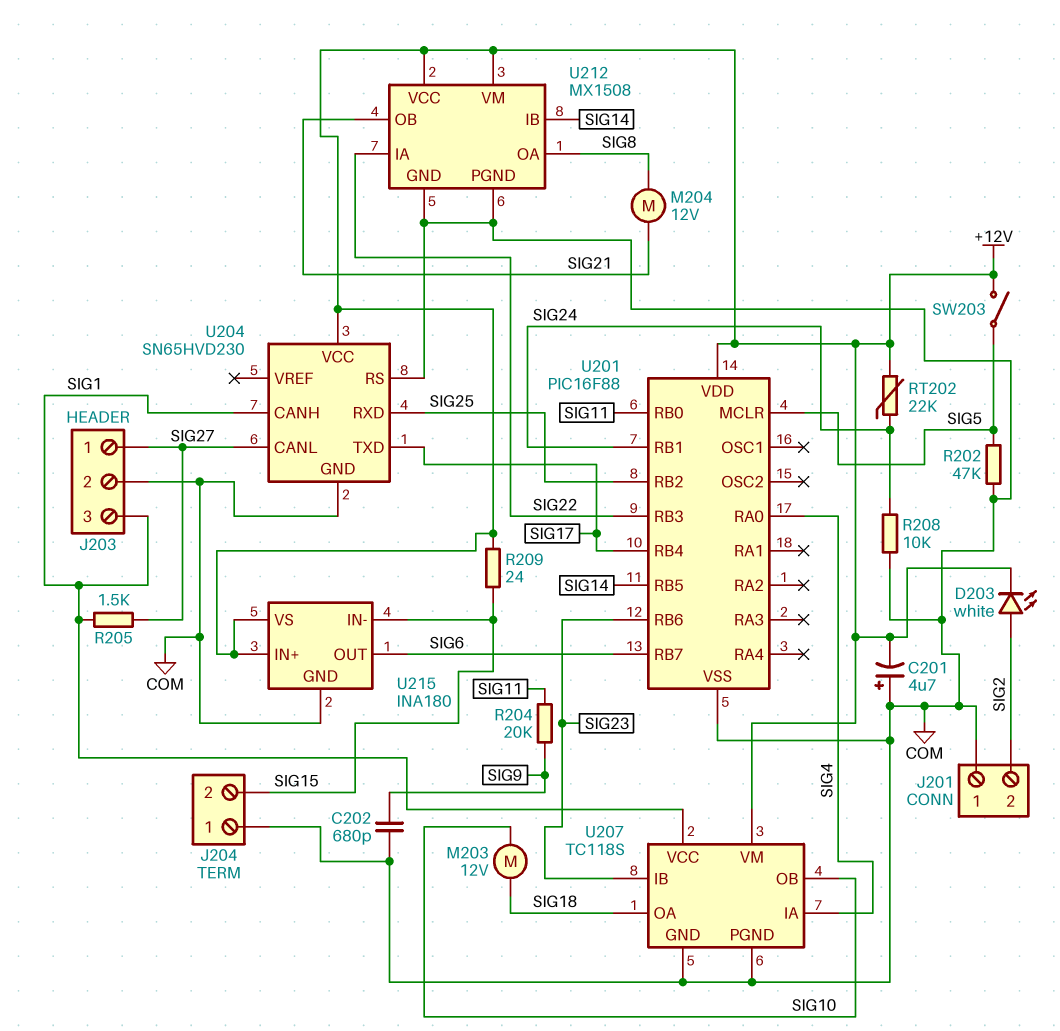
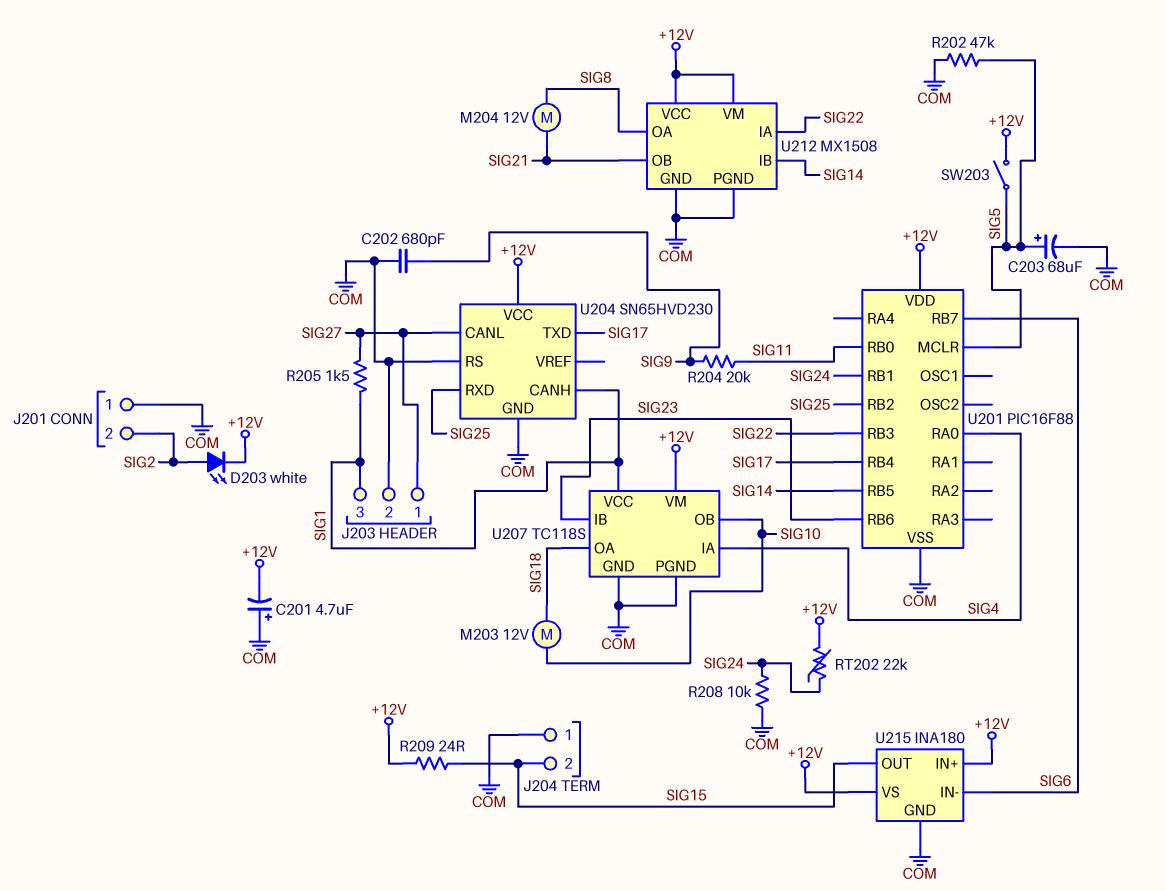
C203: none -> 68uF (plus SIG5, minus COM)
U215 pin IN-: SIG15 -> SIG6
U215 pin OUT: SIG6 -> SIG15

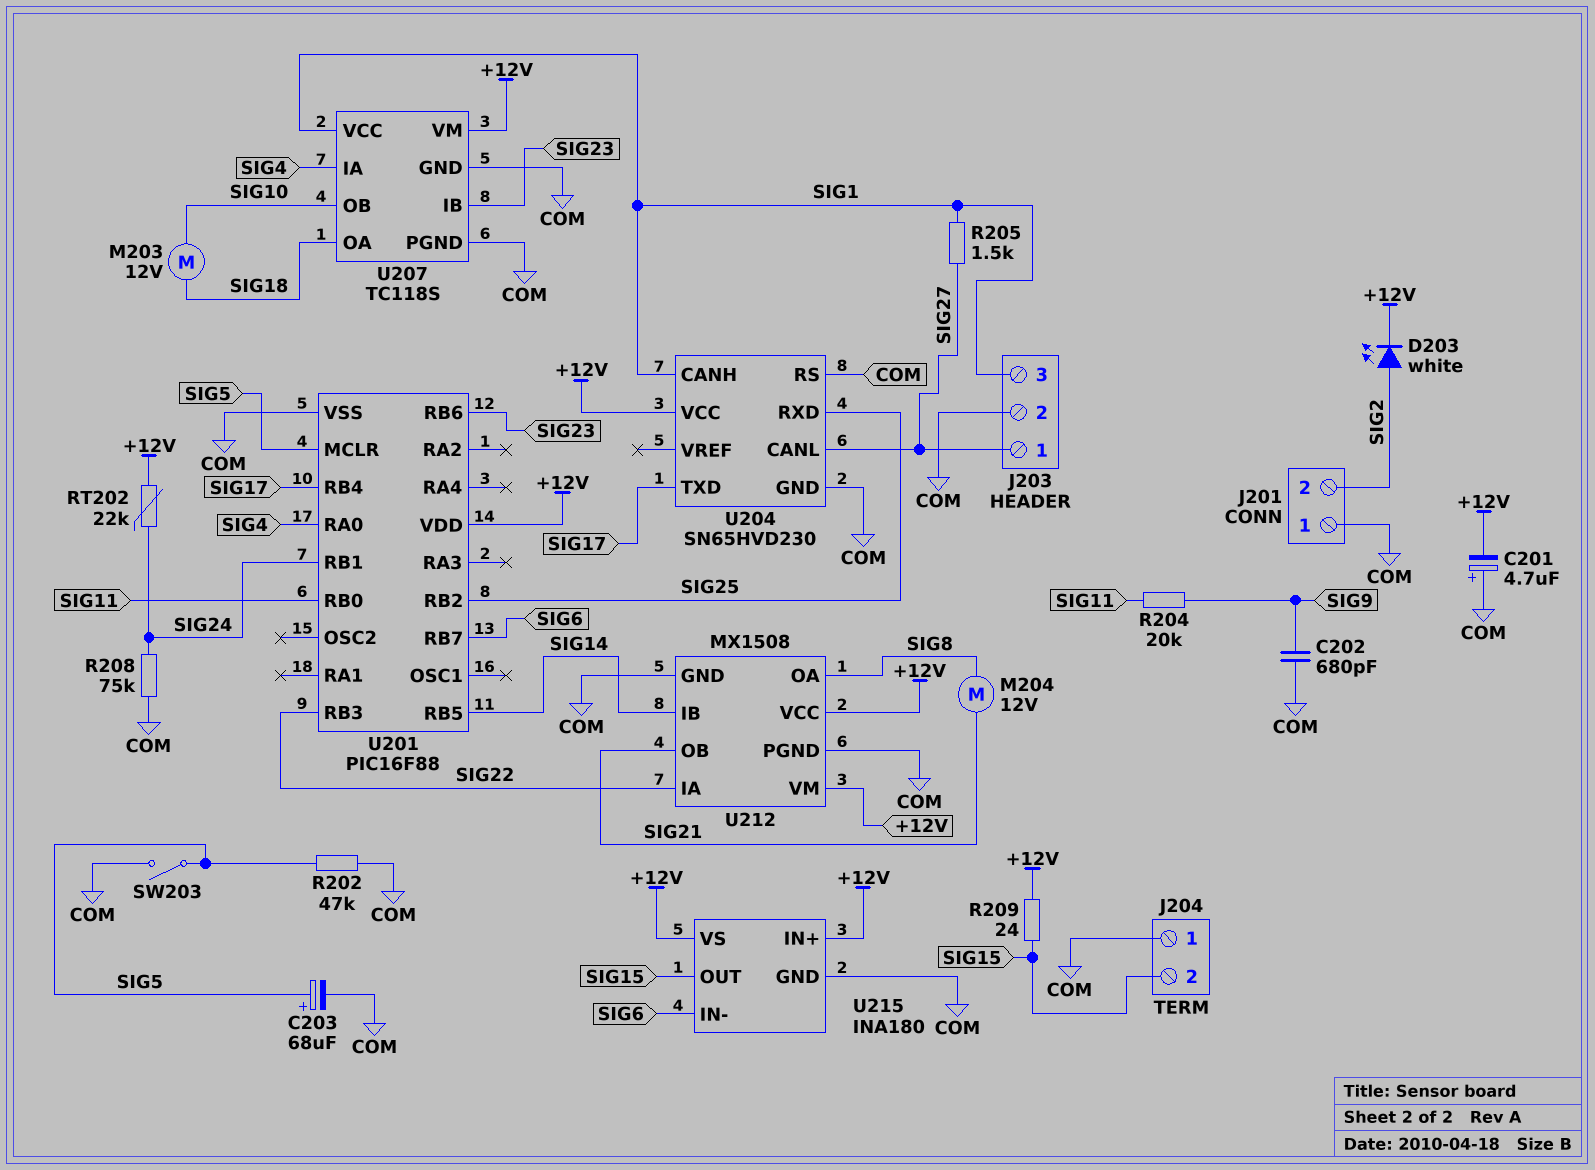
R208: 10k (COM, SIG24) -> 75k (COM, SIG24)
SW203: switch (+12V, SIG5) -> switch (COM, SIG5)

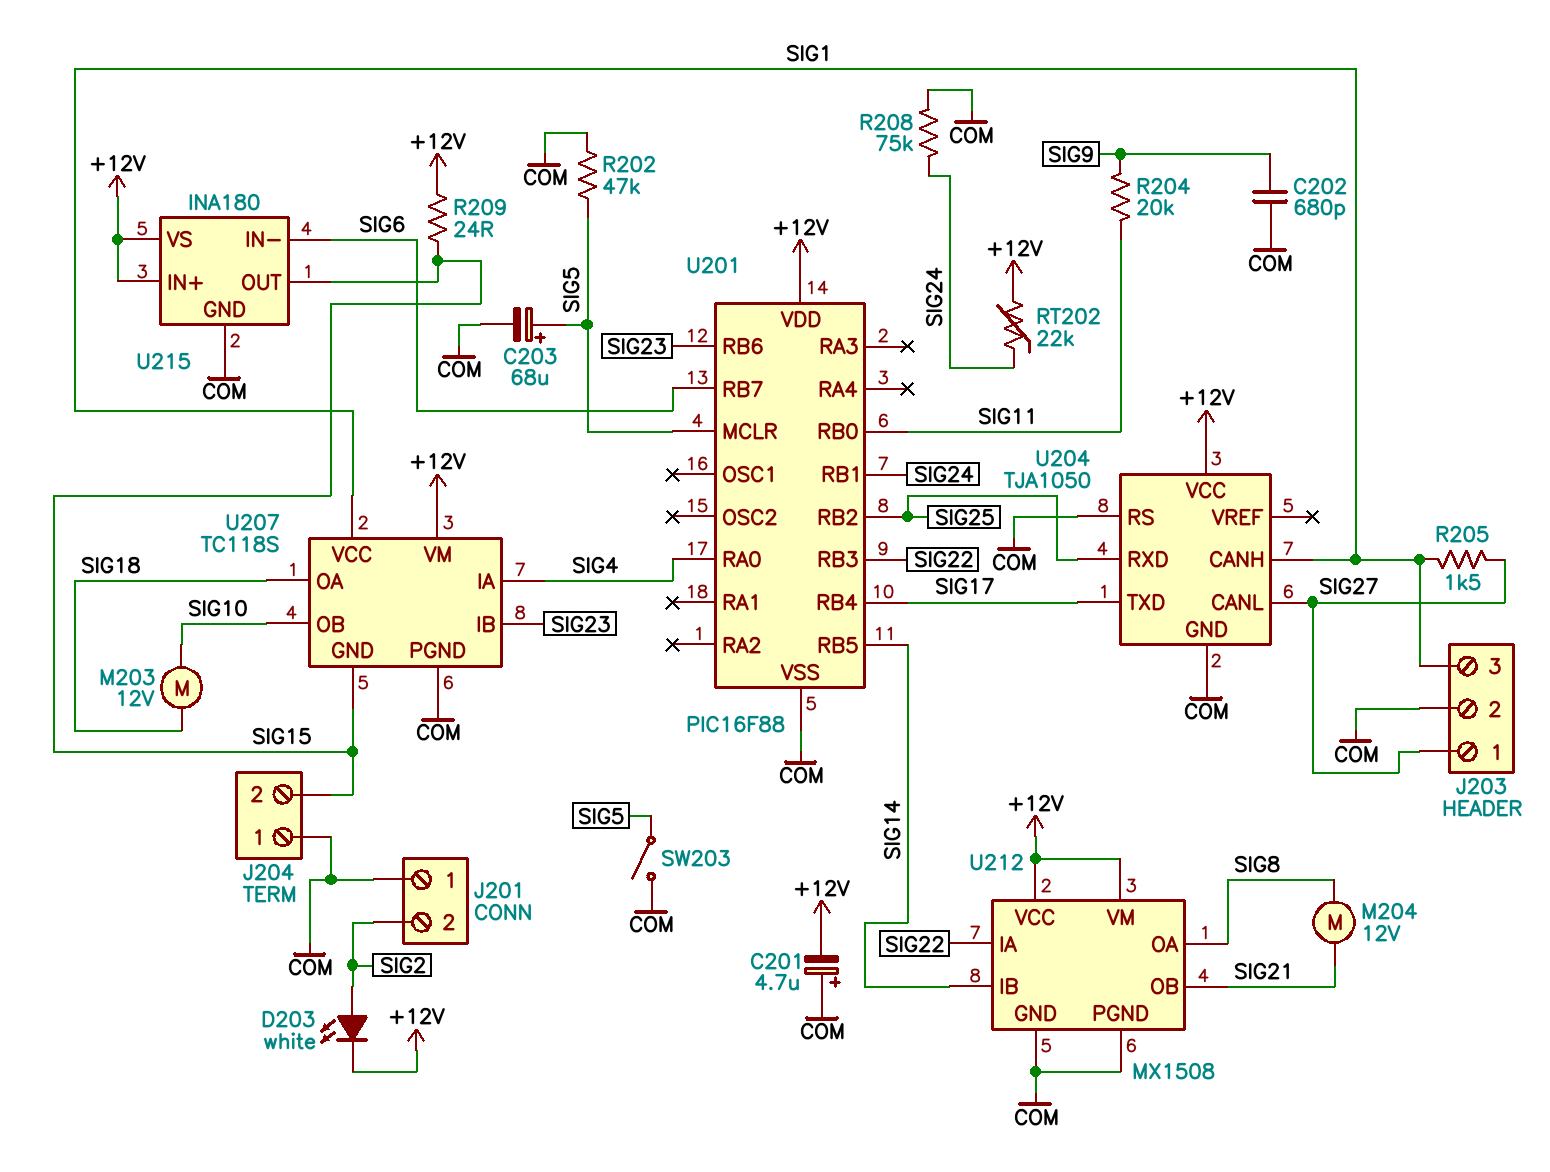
U204: SN65HVD230 -> TJA1050
U207 pin GND: COM -> SIG15

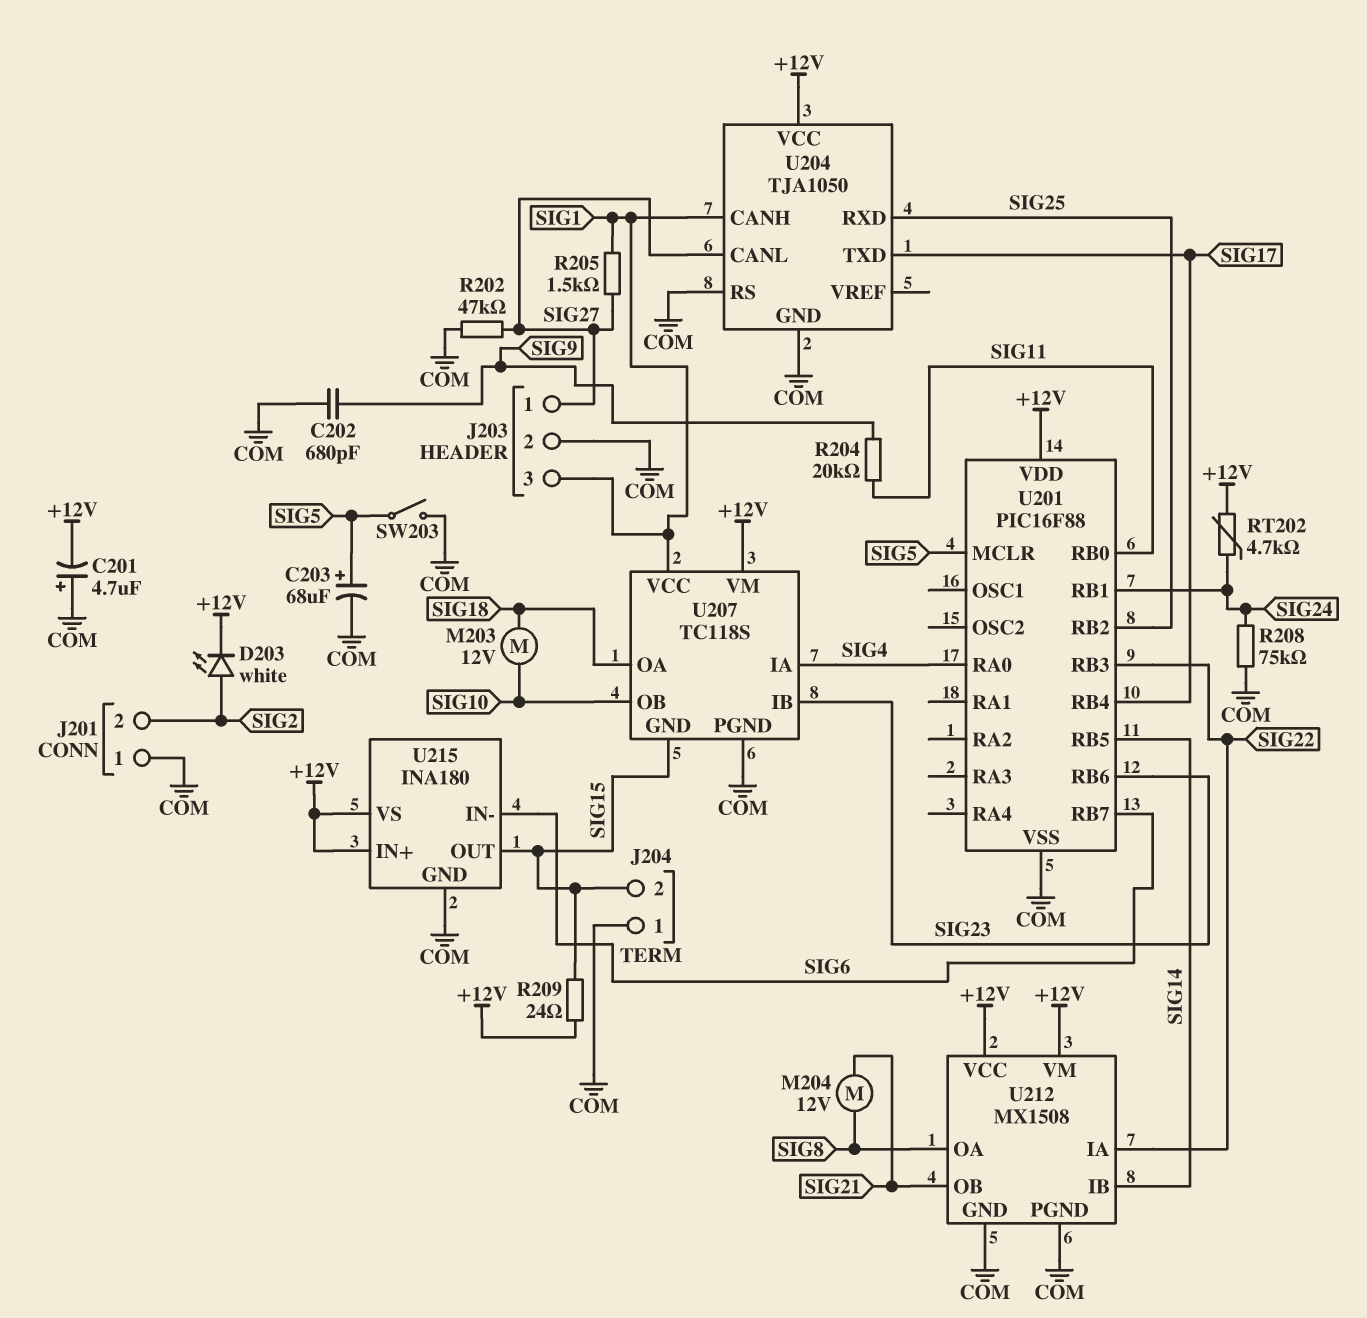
R202: 47k (COM, SIG5) -> 47k (COM, SIG27)
RT202: 22k (+12V, SIG24) -> 4.7k (+12V, SIG24)

